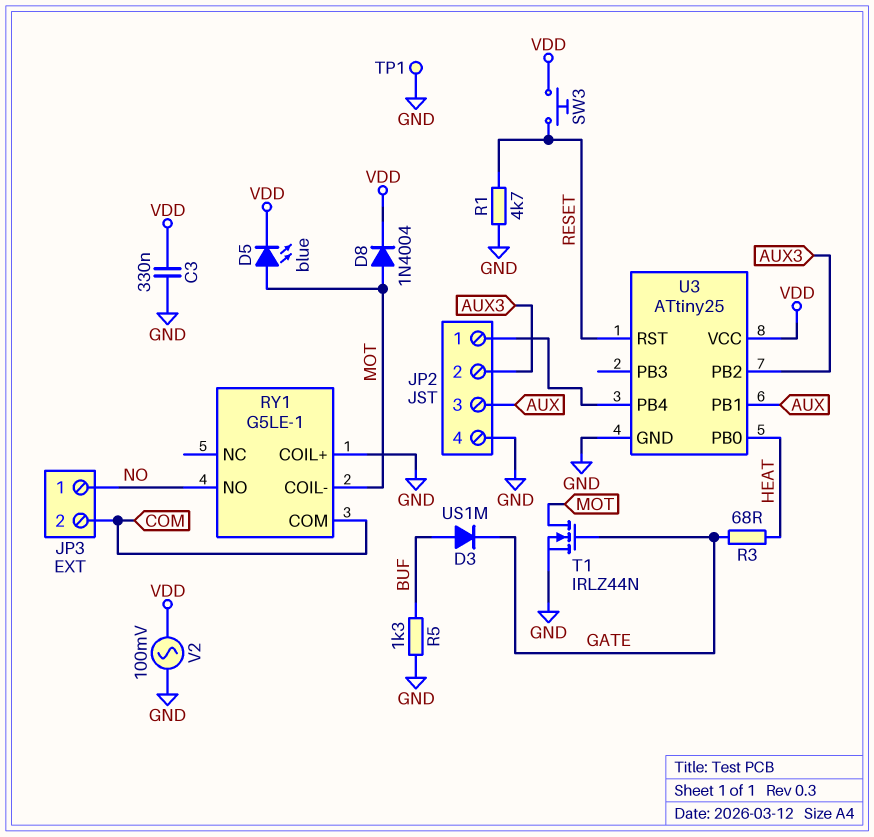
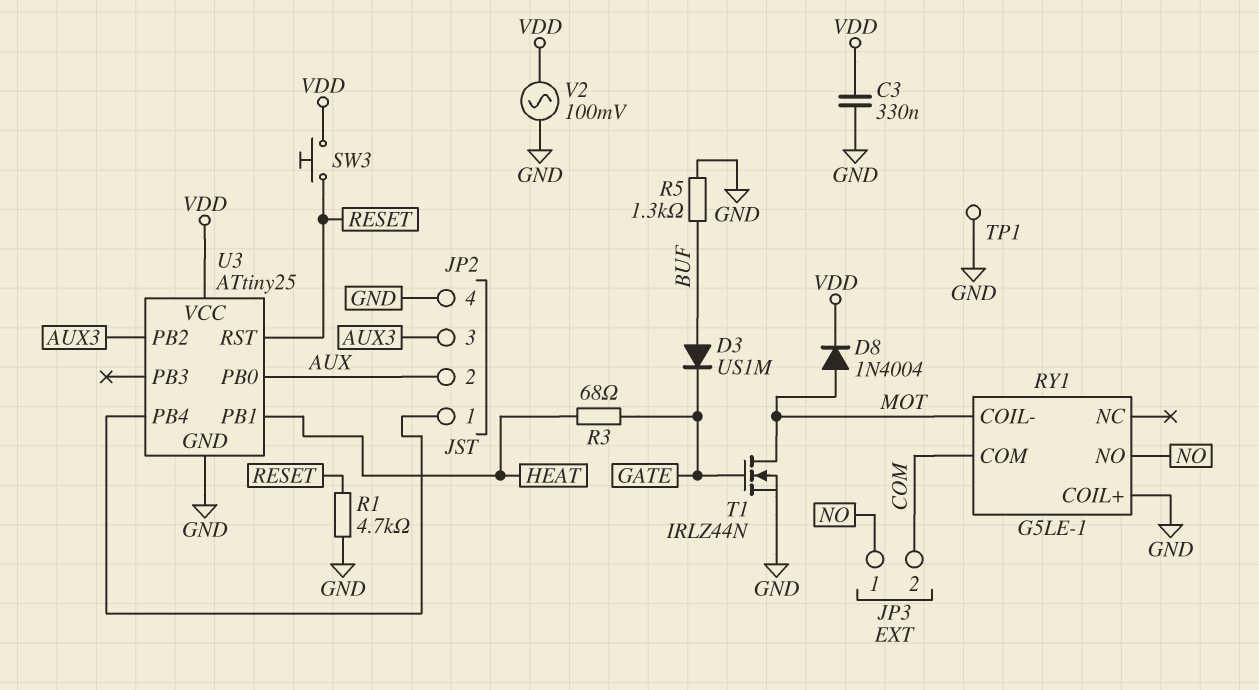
D5: LED blue (A MOT, K VDD) -> none
JP2 pin 2: AUX3 -> AUX
JP2 pin 3: AUX -> AUX3
U3 pin PB0: HEAT -> AUX
U3 pin PB1: AUX -> HEAT

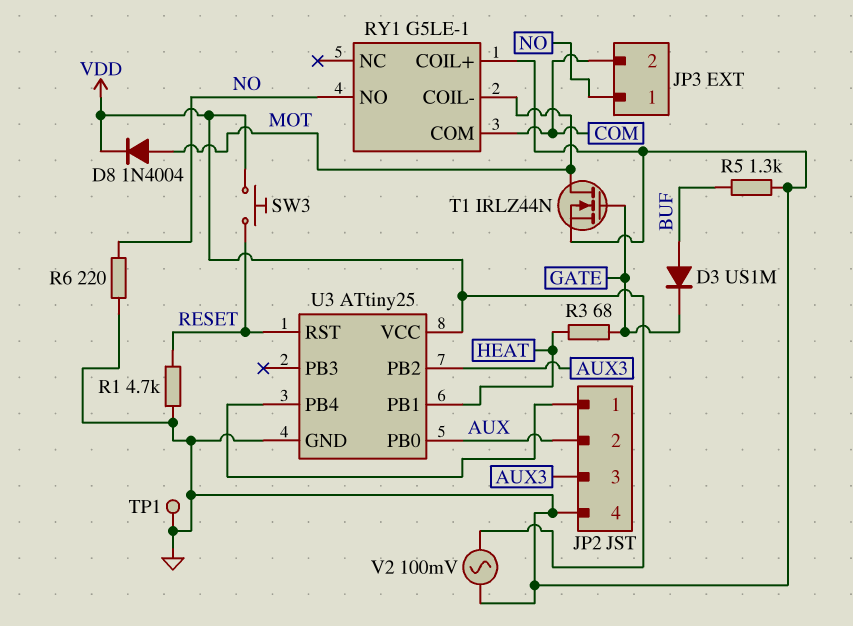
C3: 330nF (GND, VDD) -> none
R6: none -> 220 (GND, NO)

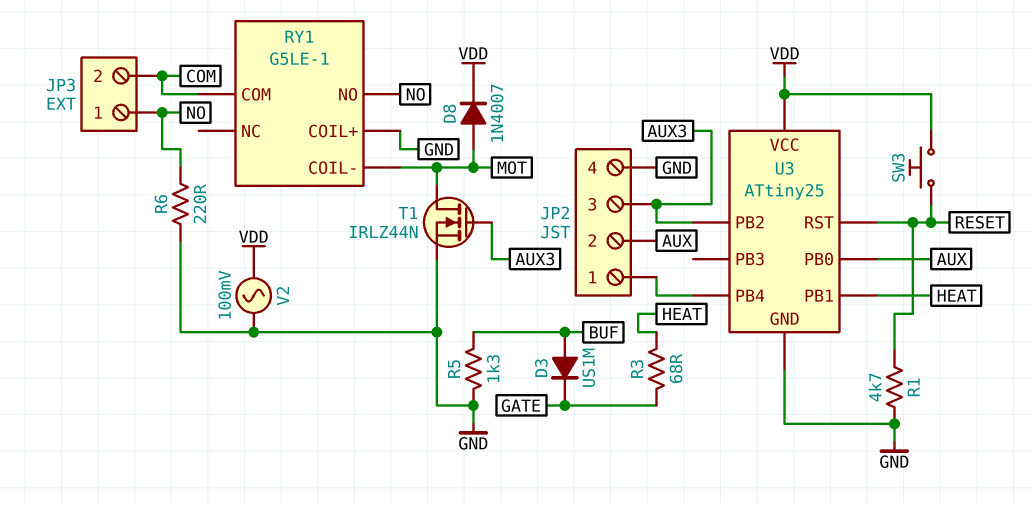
D8: diode 1N4004 (A MOT, K VDD) -> diode 1N4007 (A MOT, K VDD)
T1: NMOS IRLZ44N (G GATE, D MOT, S GND) -> NMOS IRLZ44N (G AUX3, D MOT, S GND)
TP1: test point (GND) -> none

